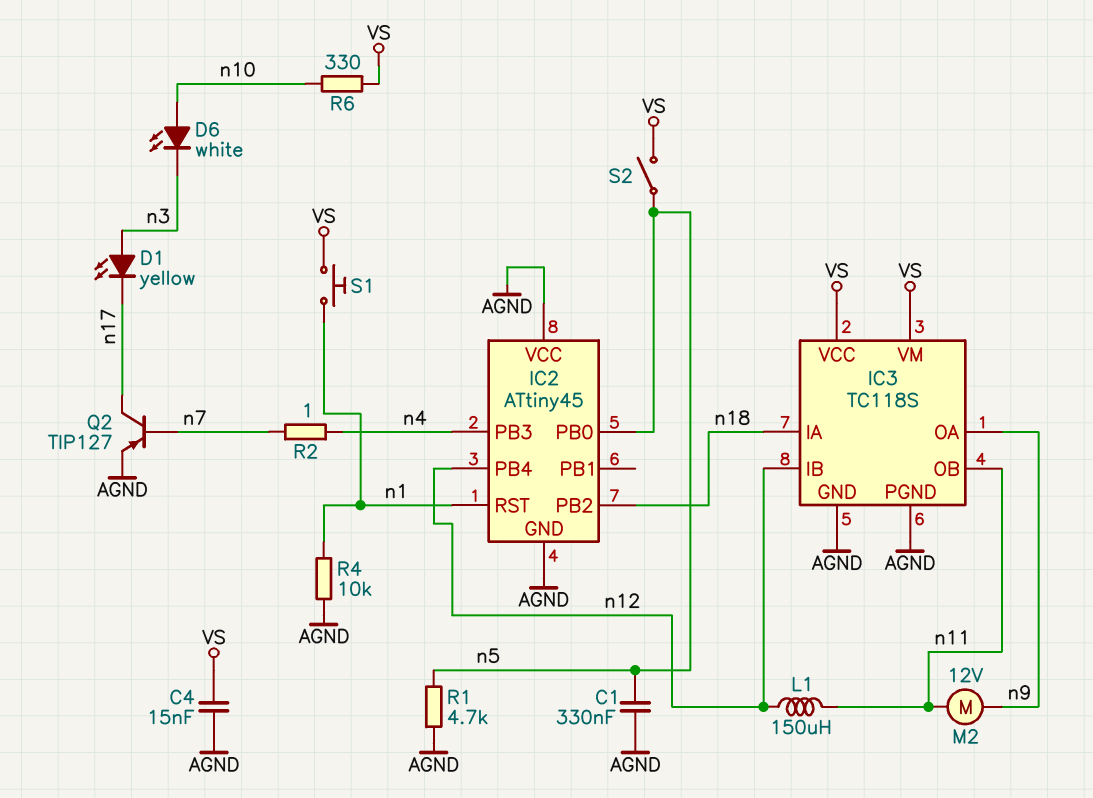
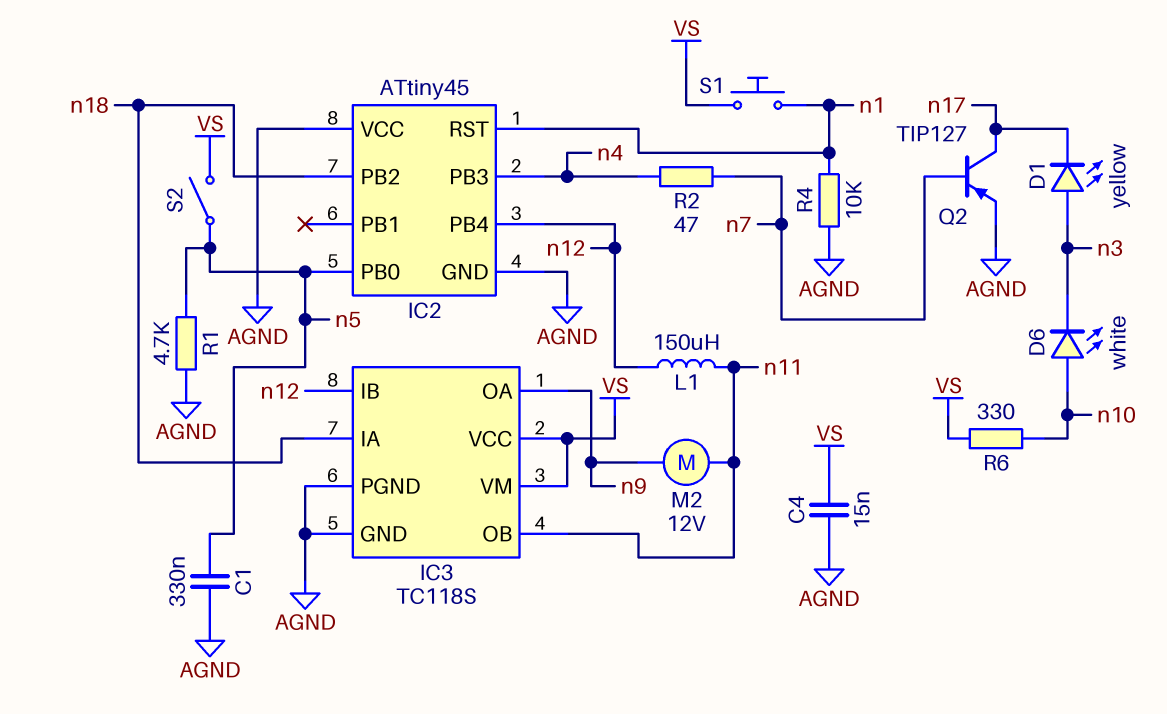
R2: 1 (n4, n7) -> 47 (n4, n7)

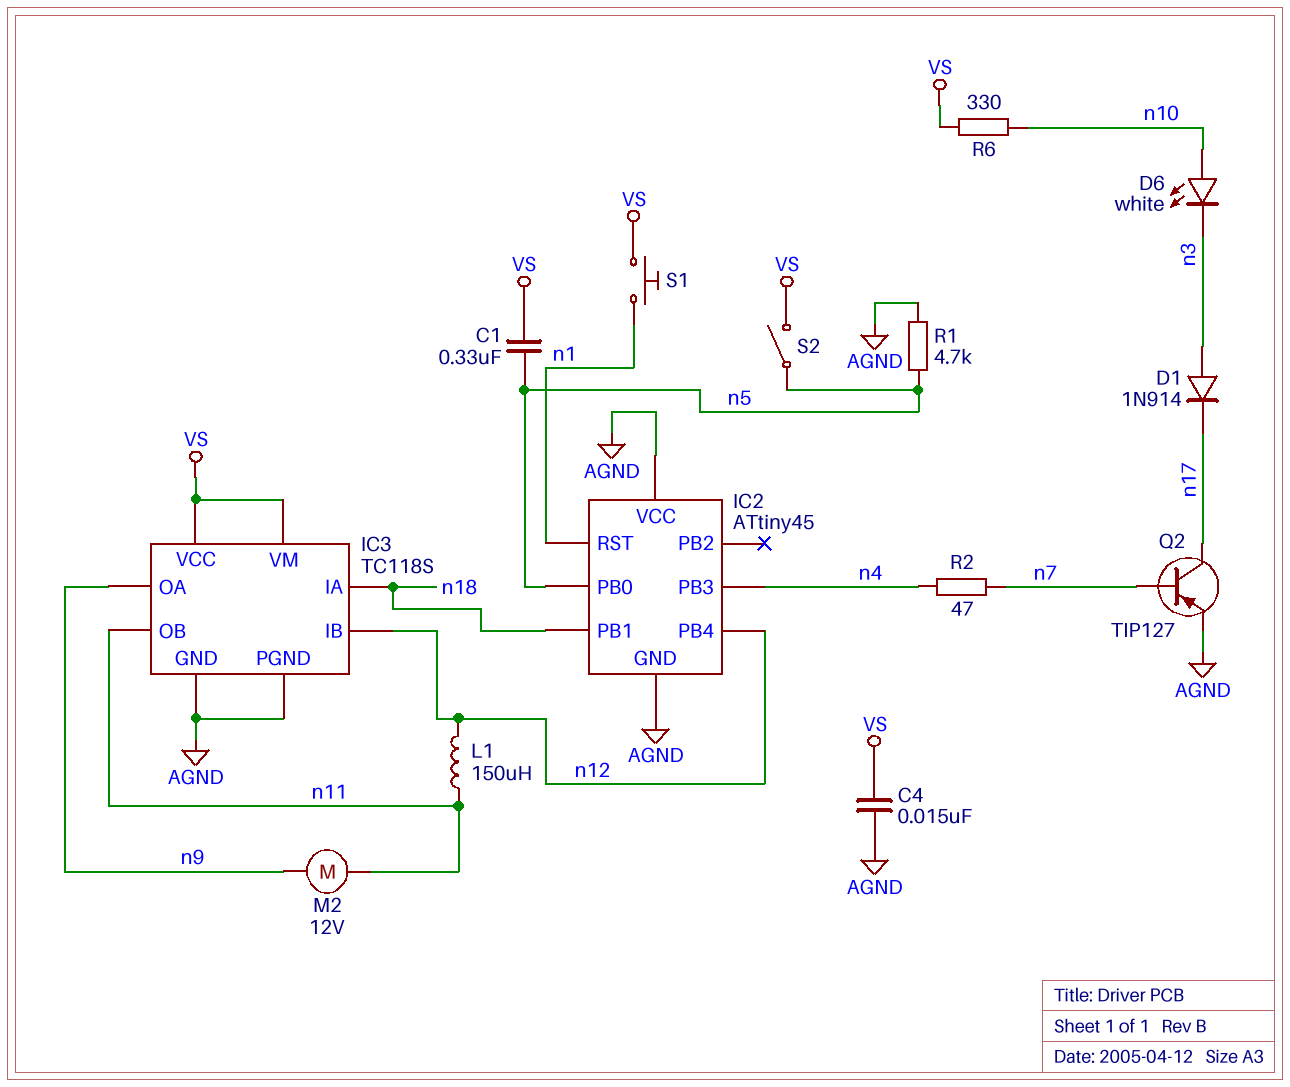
C1: 330nF (AGND, n5) -> 330nF (VS, n5)
D1: LED yellow (A n3, K n17) -> diode 1N914 (A n3, K n17)
IC2 pin PB1: none -> n18
IC2 pin PB2: n18 -> none
R4: 10k (AGND, n1) -> none

